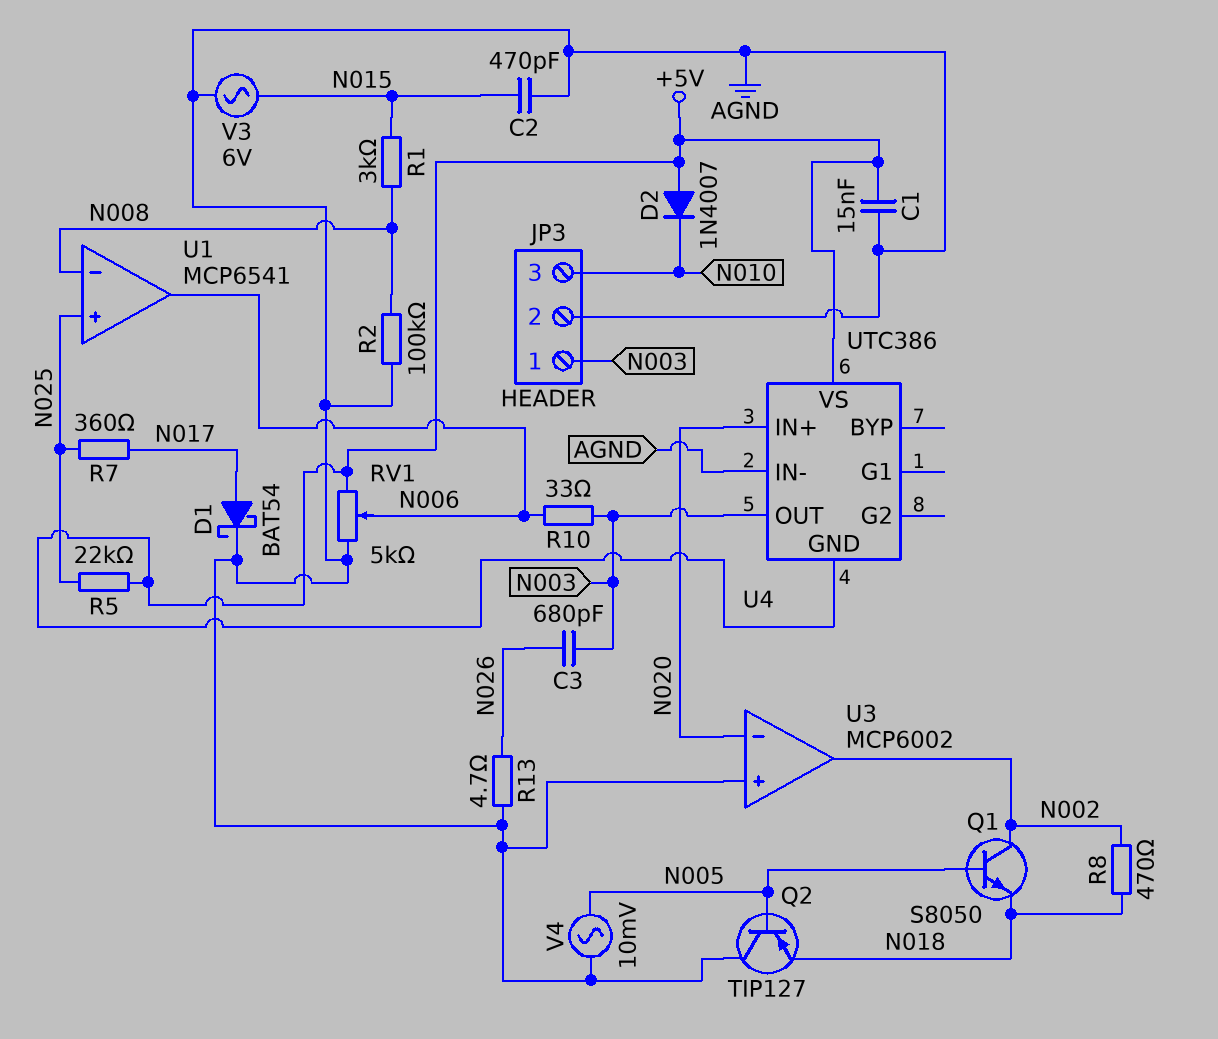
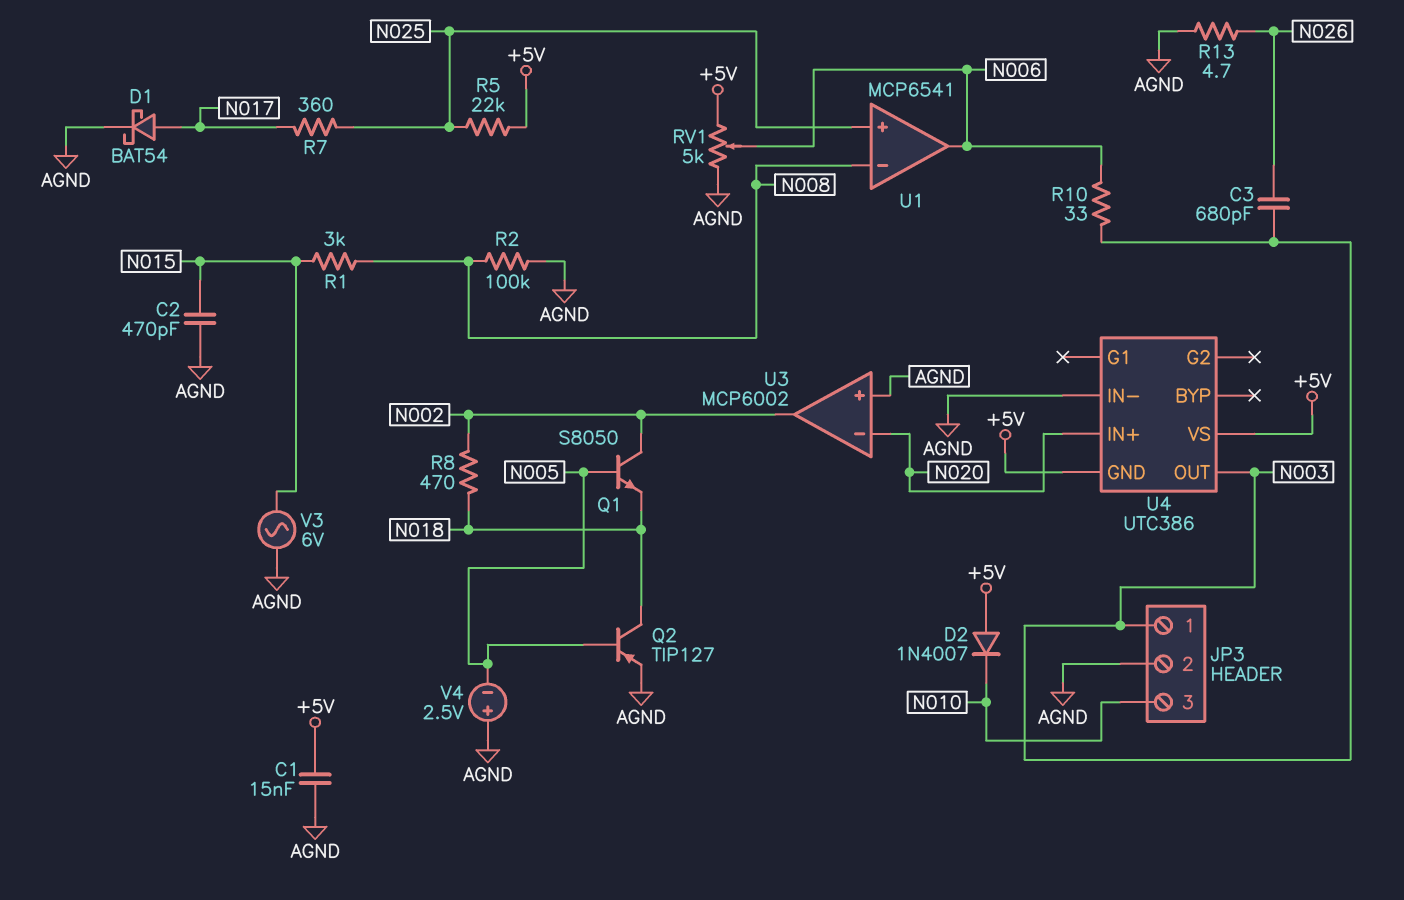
Q2: PNP TIP127 (B N005, C AGND, E N018) -> PNP TIP127 (B N005, C N018, E AGND)
V4: AC 10mV (AGND, N005) -> 2.5V (plus AGND, minus N005)

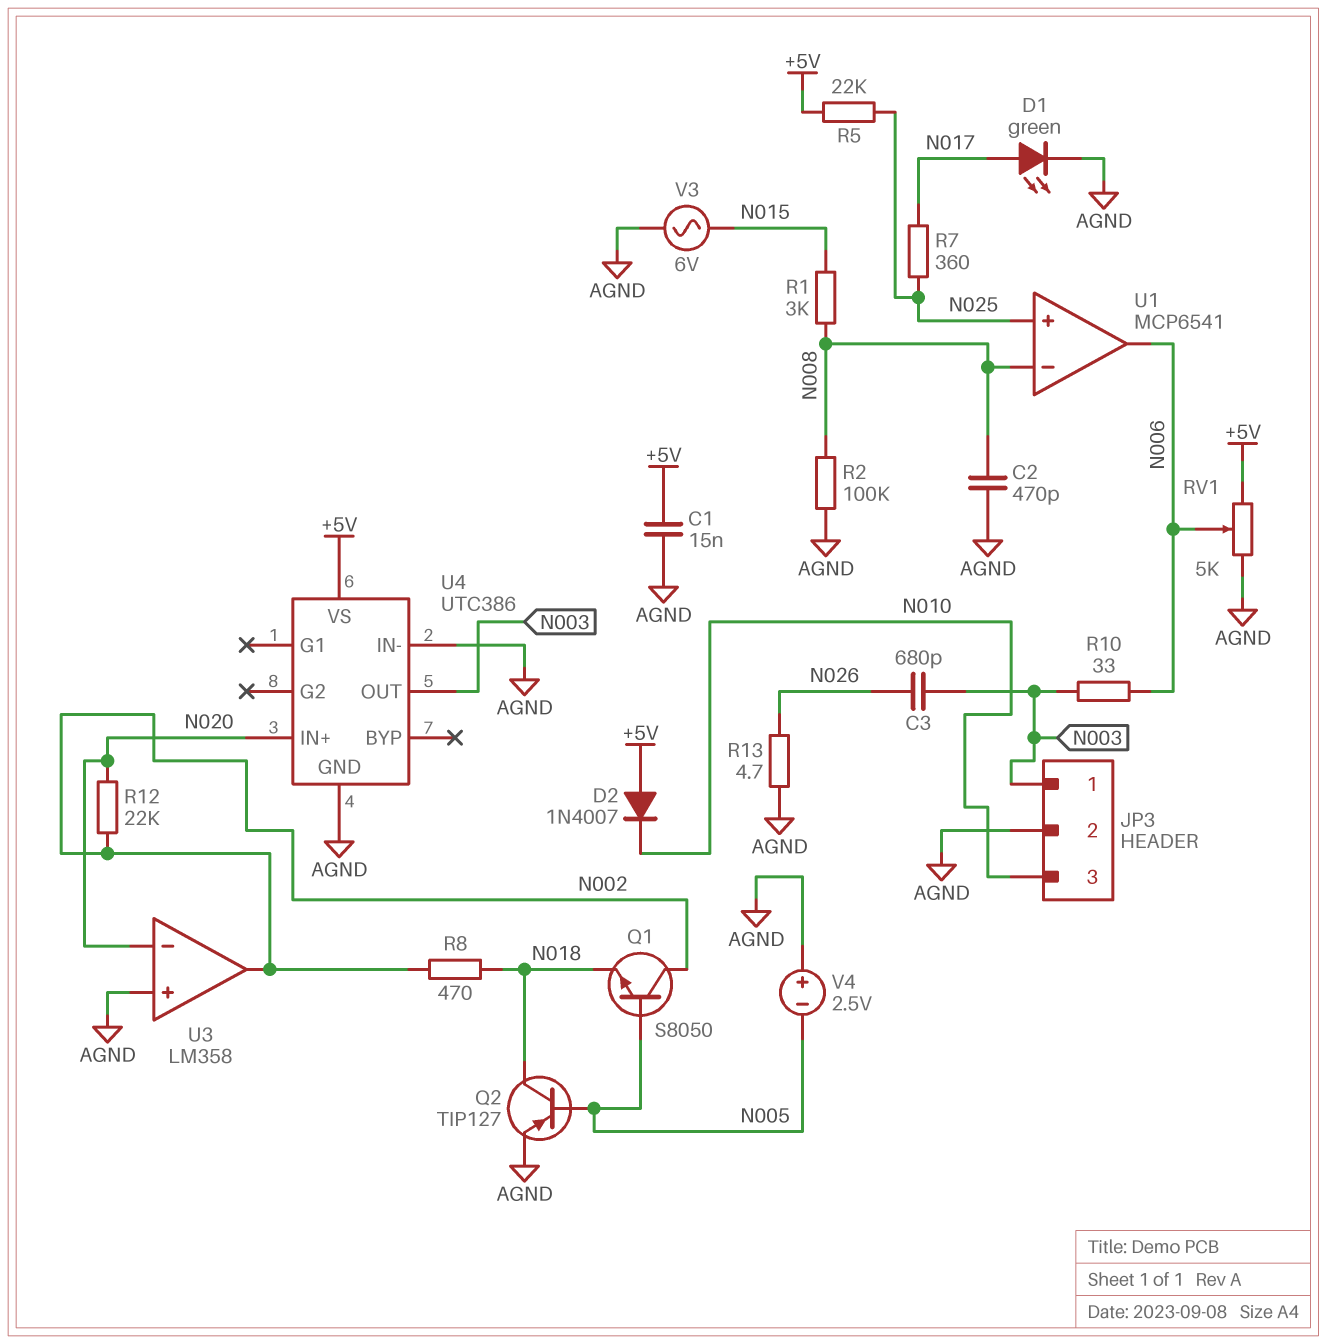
C2: 470pF (AGND, N015) -> 470pF (AGND, N008)
D1: schottky BAT54 (A N017, K AGND) -> LED green (A N017, K AGND)
R12: none -> 22k (N002, N020)
U3: MCP6002 -> LM358
U4 pin GND: +5V -> AGND

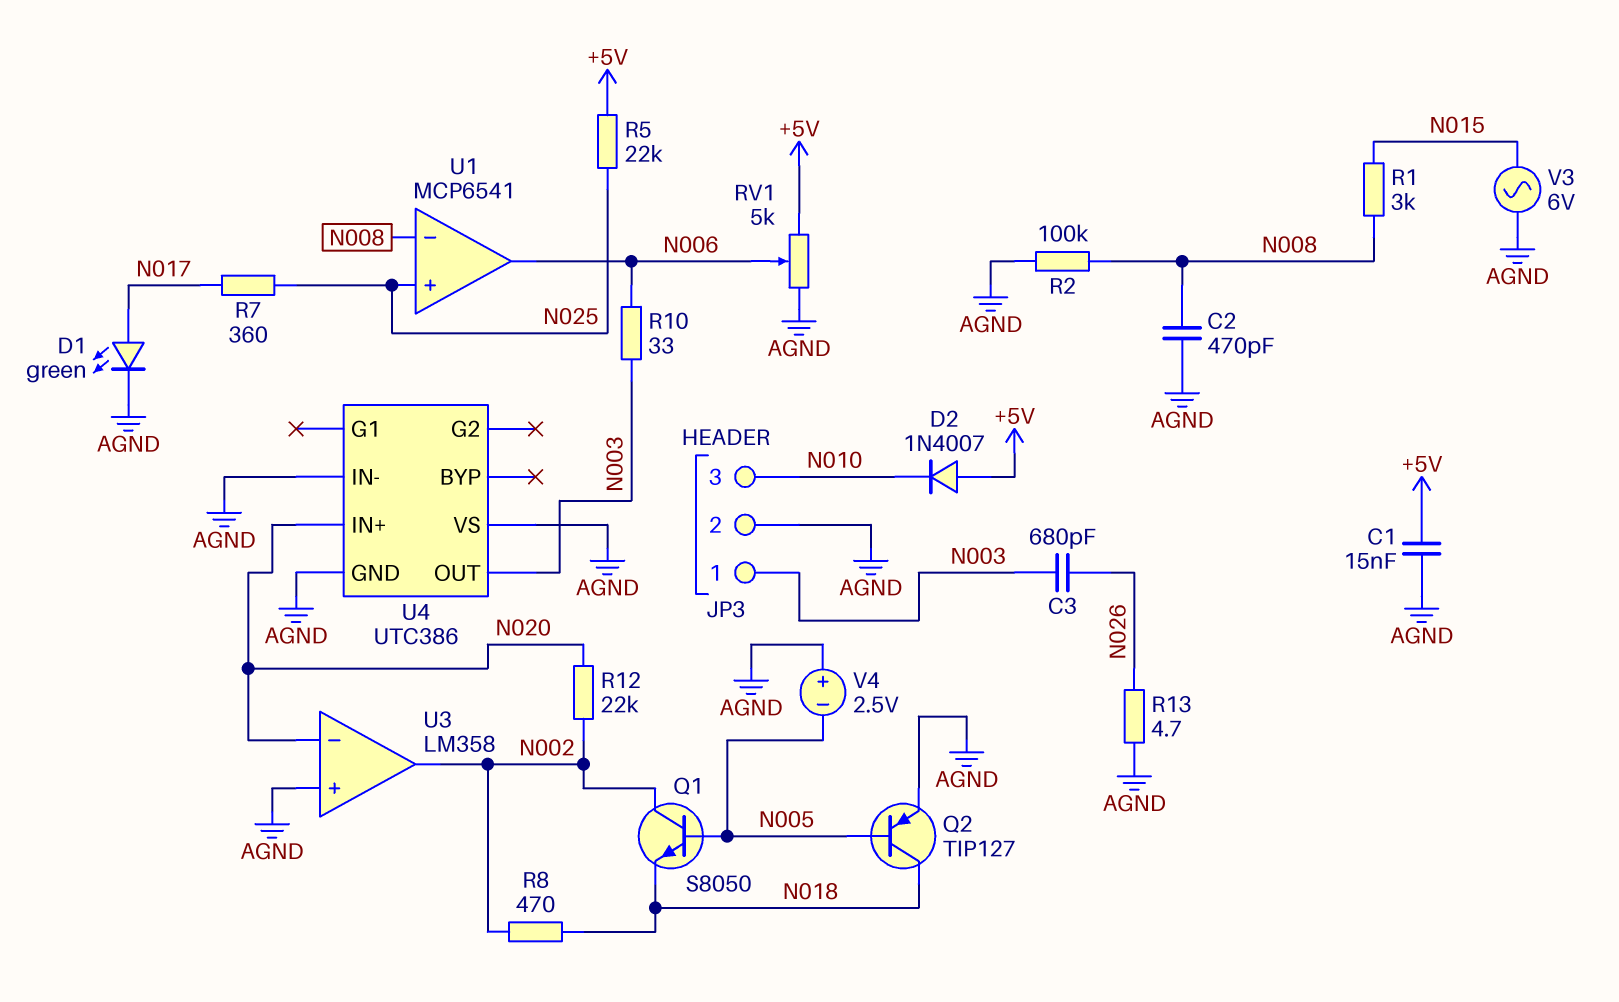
U4 pin VS: +5V -> AGND

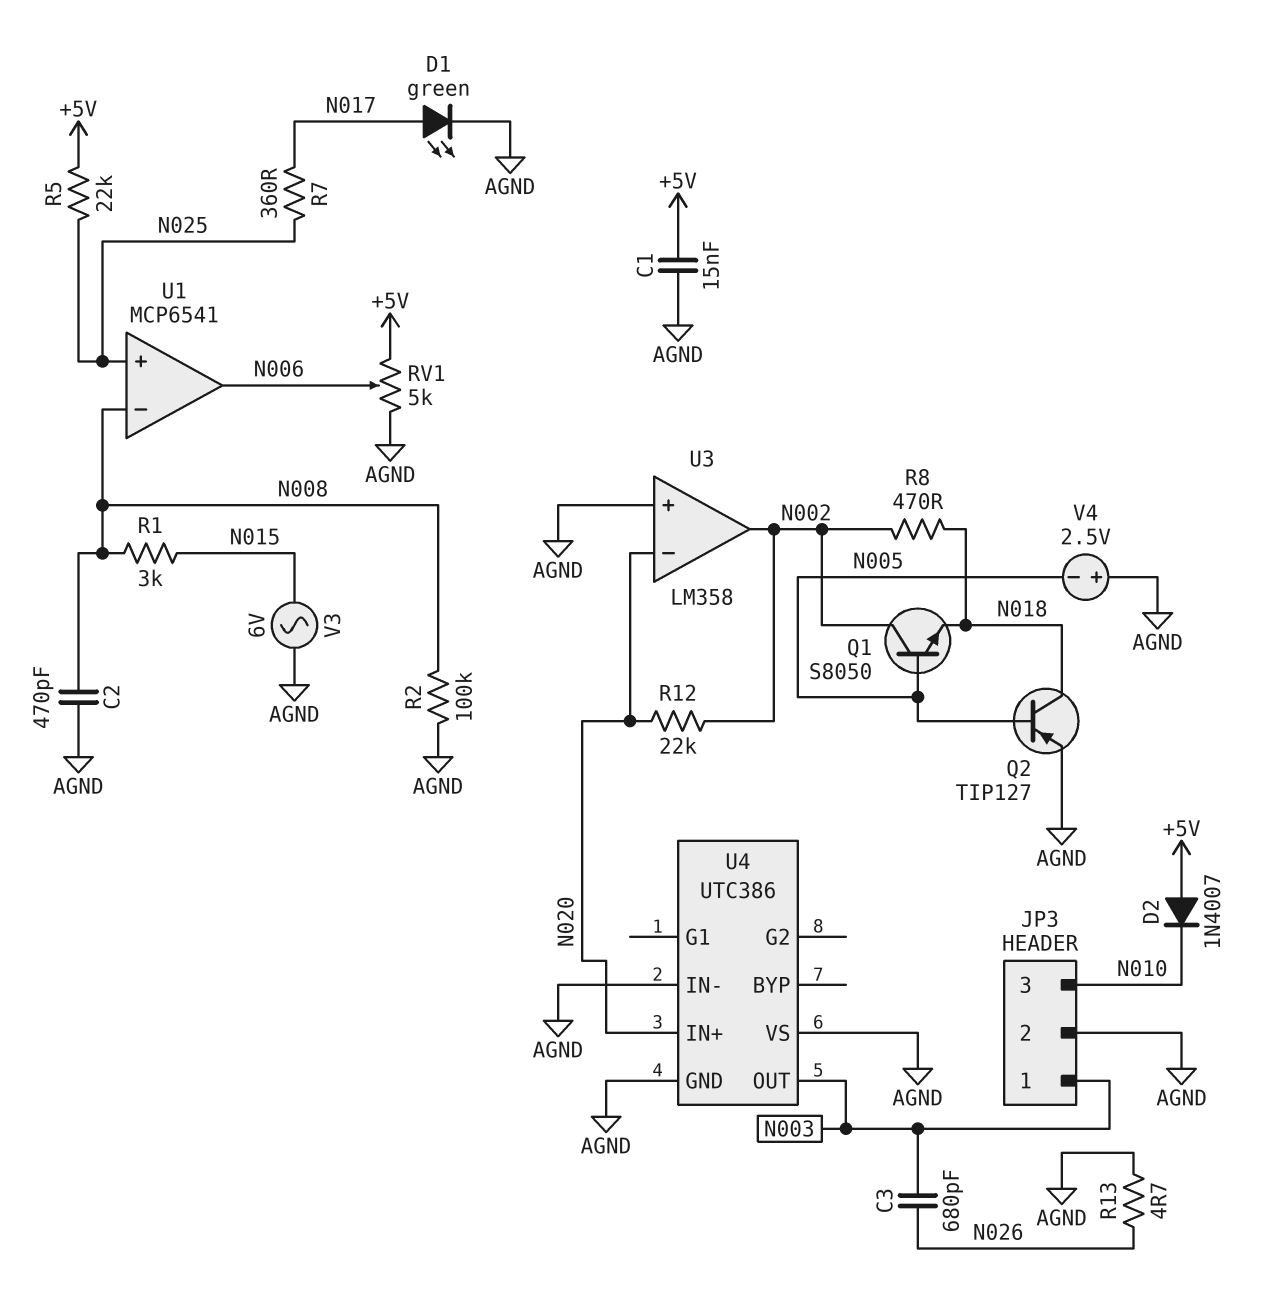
R10: 33 (N003, N006) -> none

